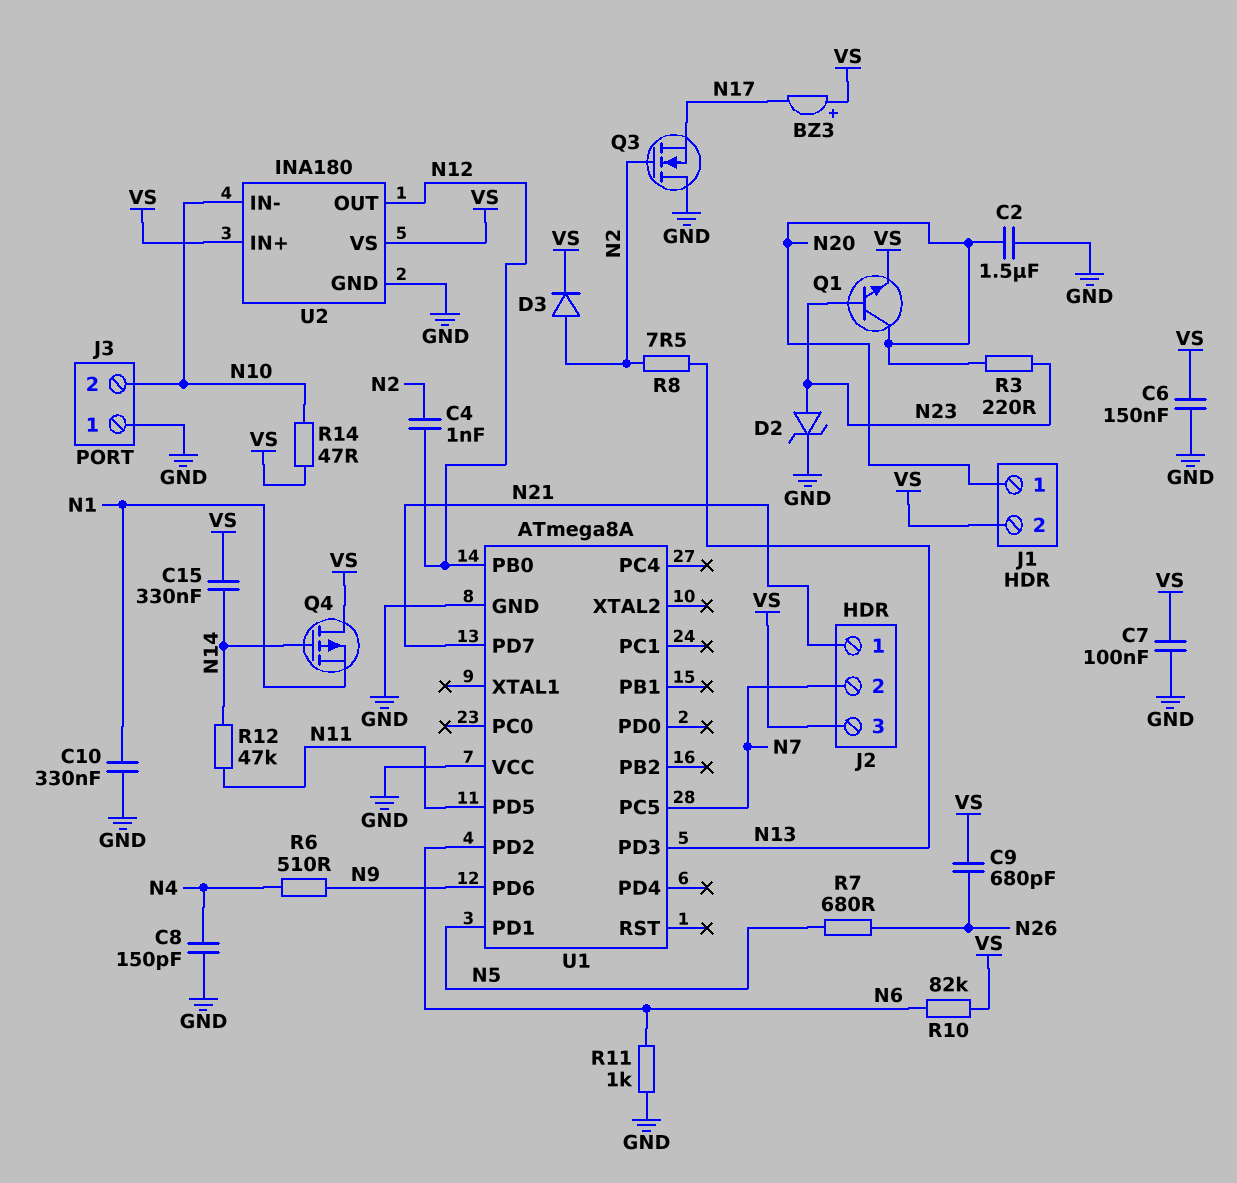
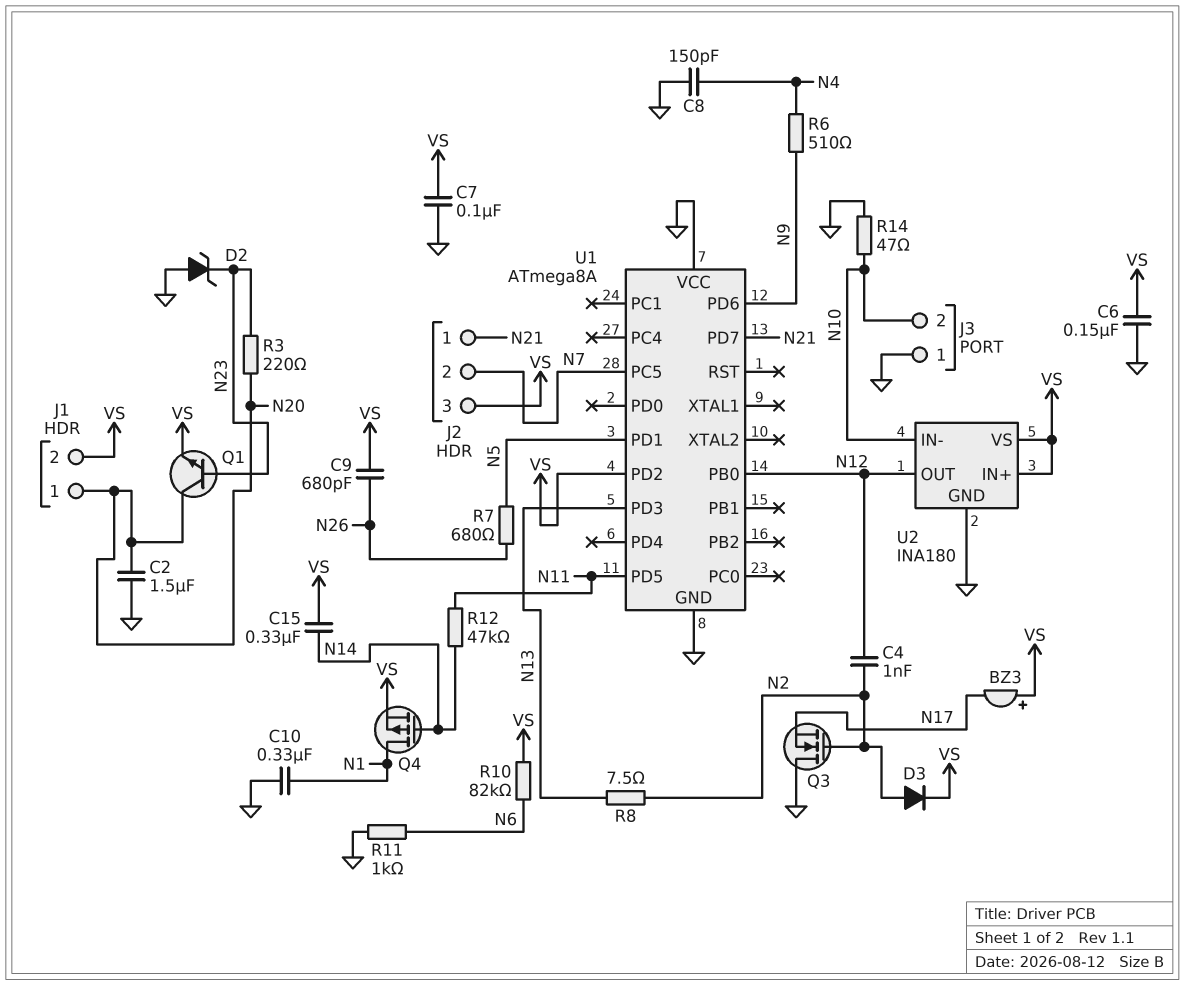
D2: zener (A N23, K GND) -> zener (A GND, K N23)
Q4: PMOS (G N14, D VS, S N1) -> PMOS (G N14, D N1, S VS)
R14: 47 (N10, VS) -> 47 (GND, N10)
U1 pin PD2: N6 -> VS

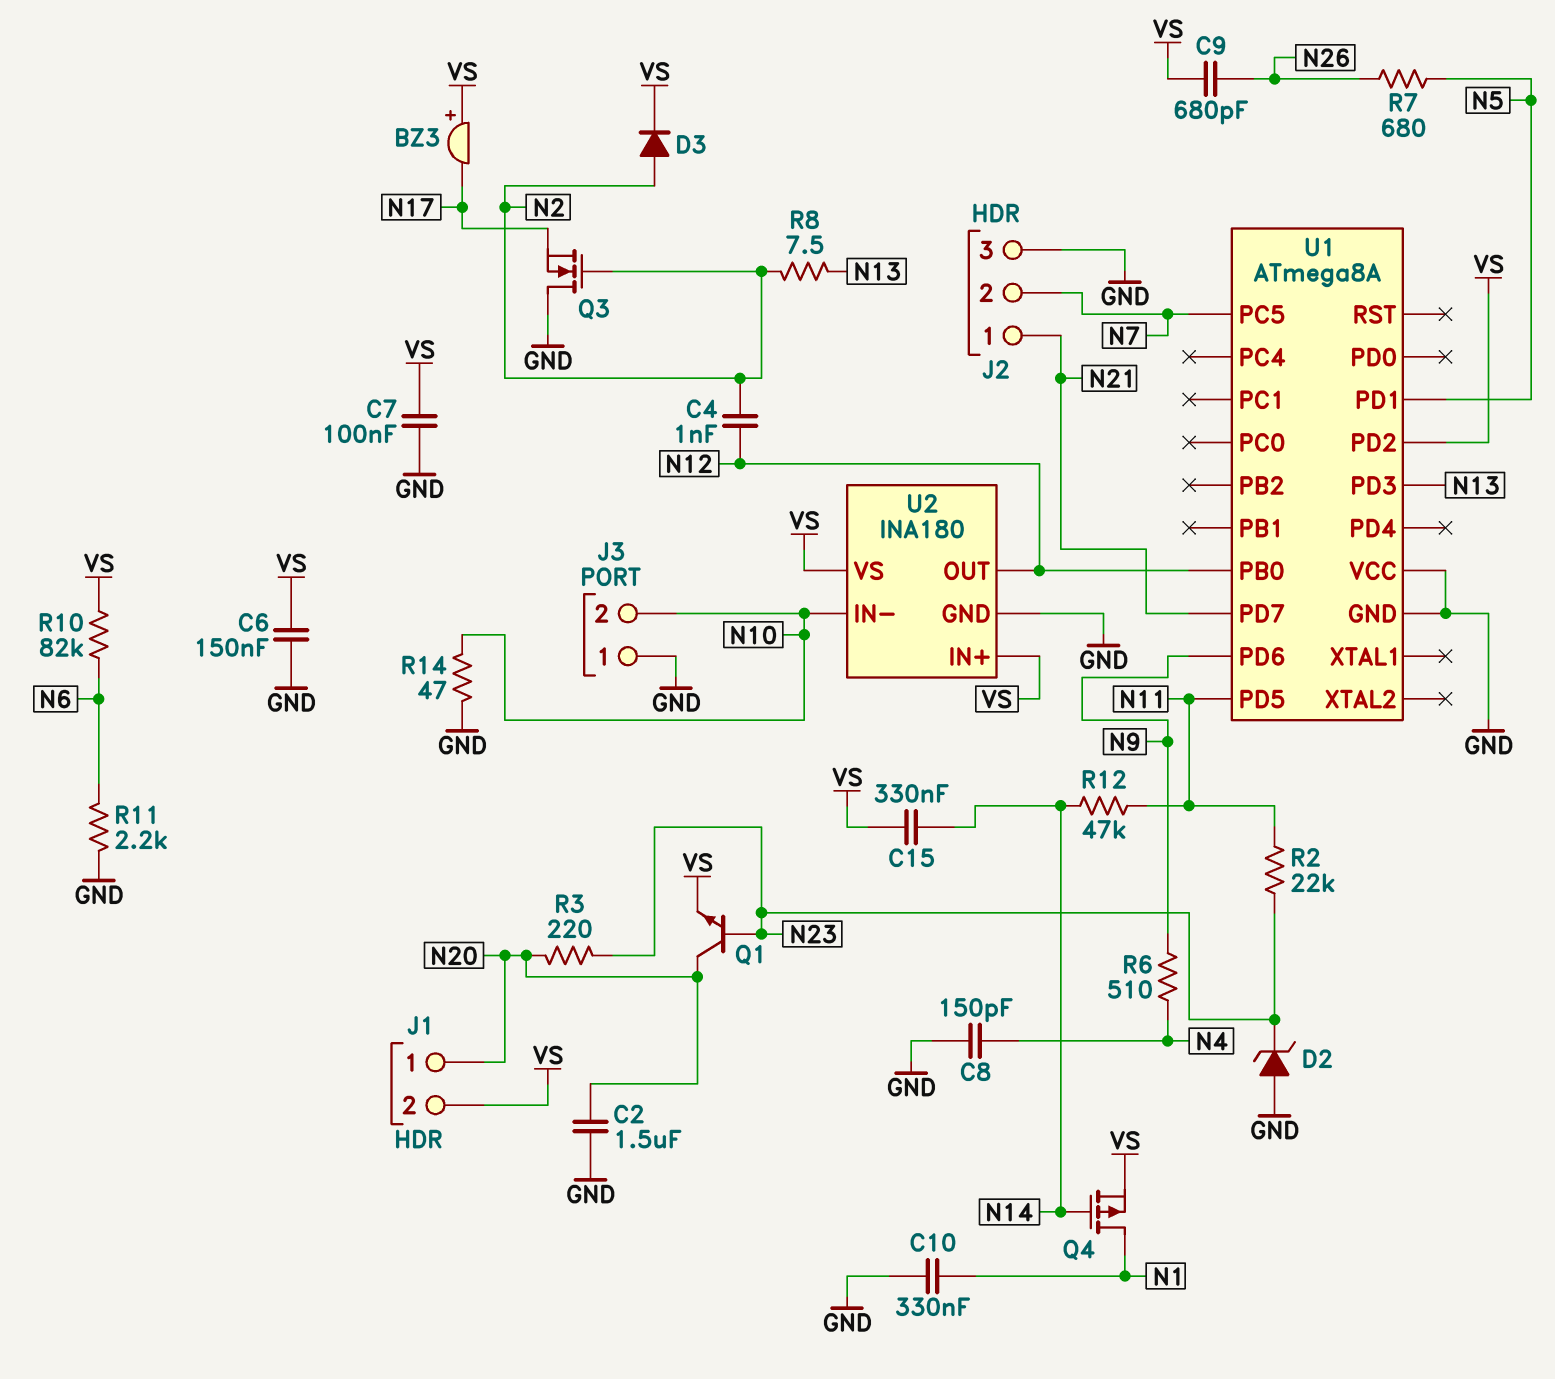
J2 pin 3: VS -> GND
R2: none -> 22k (N11, N23)
R11: 1k (GND, N6) -> 2.2k (GND, N6)

